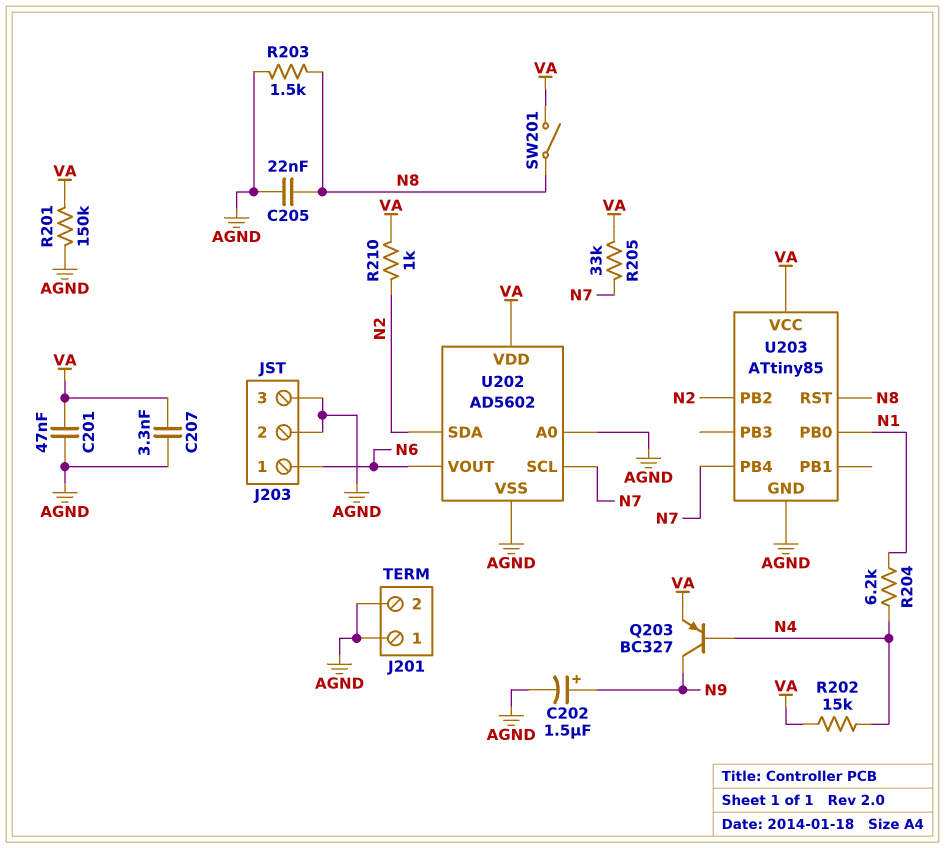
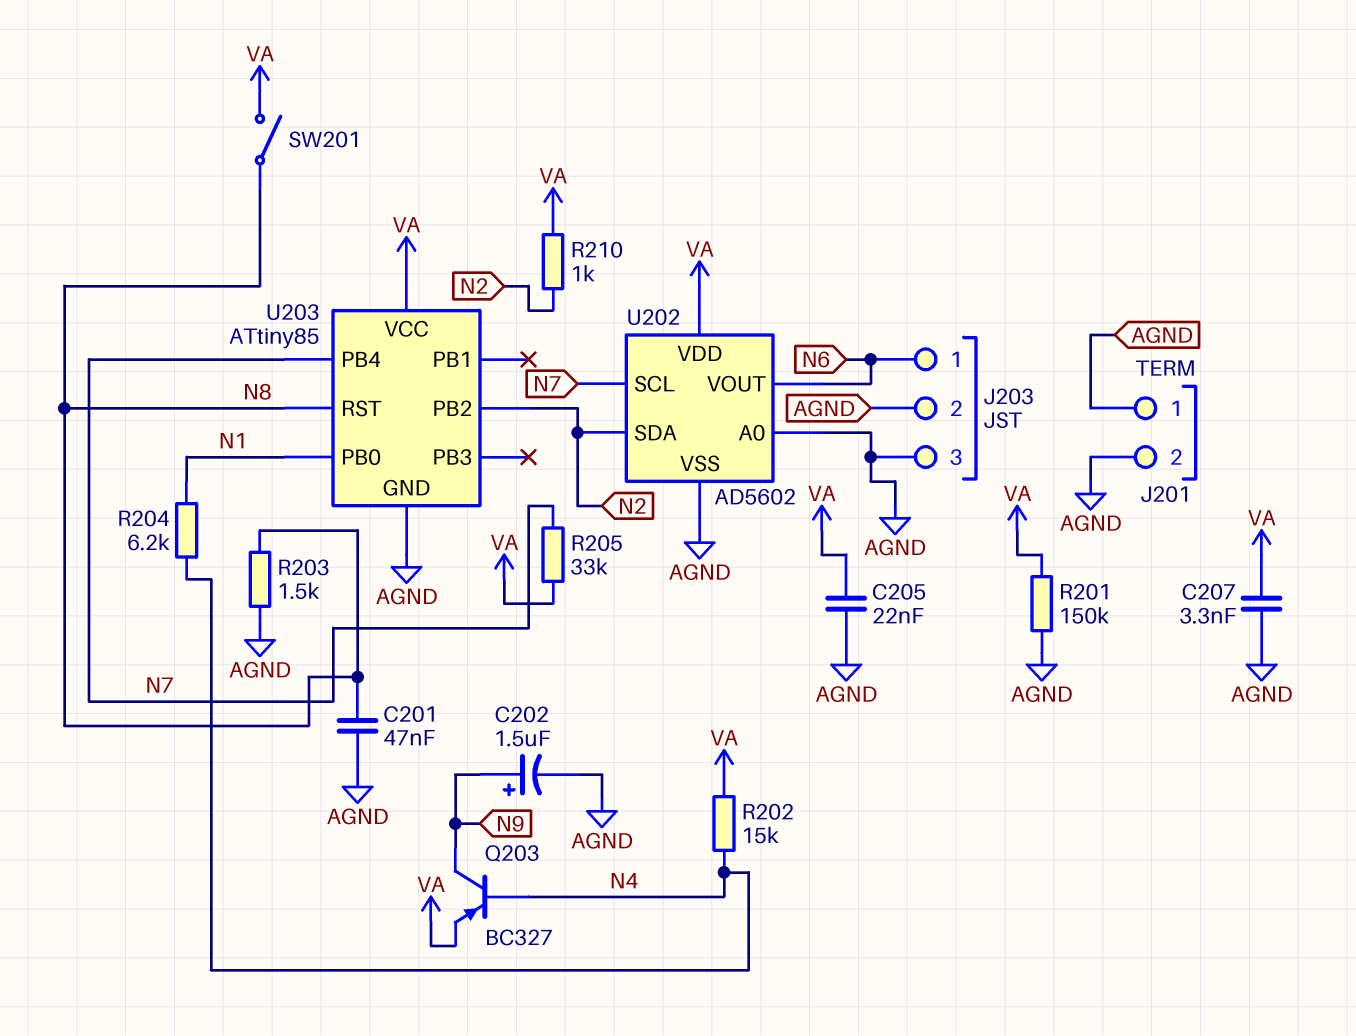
C201: 47nF (AGND, VA) -> 47nF (AGND, N8)
C205: 22nF (AGND, N8) -> 22nF (AGND, VA)

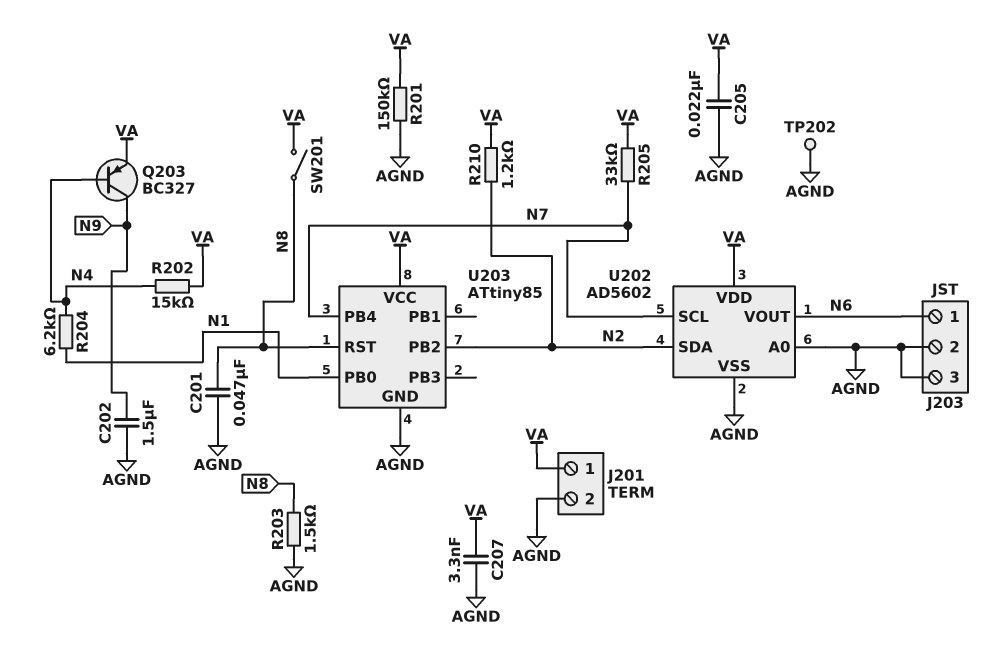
C202: 1.5uF (plus N9, minus AGND) -> 1.5uF (AGND, N9)
J201 pin 1: AGND -> VA
R210: 1k (N2, VA) -> 1.2k (N2, VA)
TP202: none -> test point (AGND)

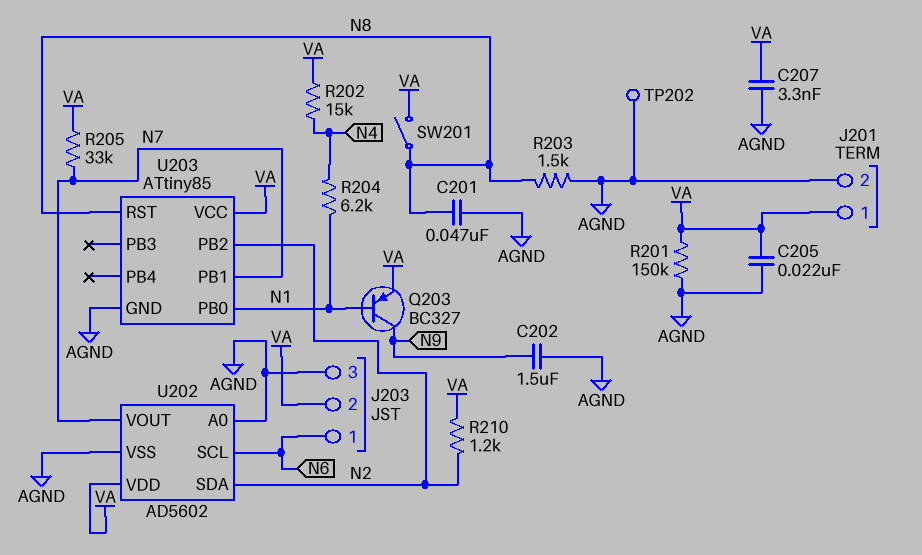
J203 pin 2: AGND -> VA
Q203: PNP BC327 (B N4, C N9, E VA) -> PNP BC327 (B N1, C N9, E VA)
U202 pin SCL: N7 -> N6
U202 pin VOUT: N6 -> N7
U203 pin PB1: none -> N7
U203 pin PB4: N7 -> none

